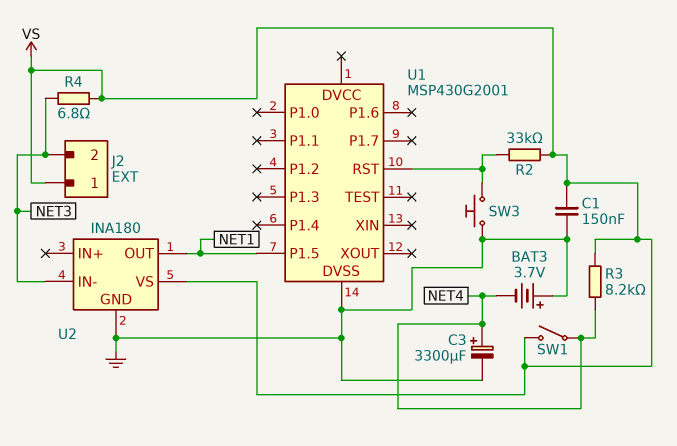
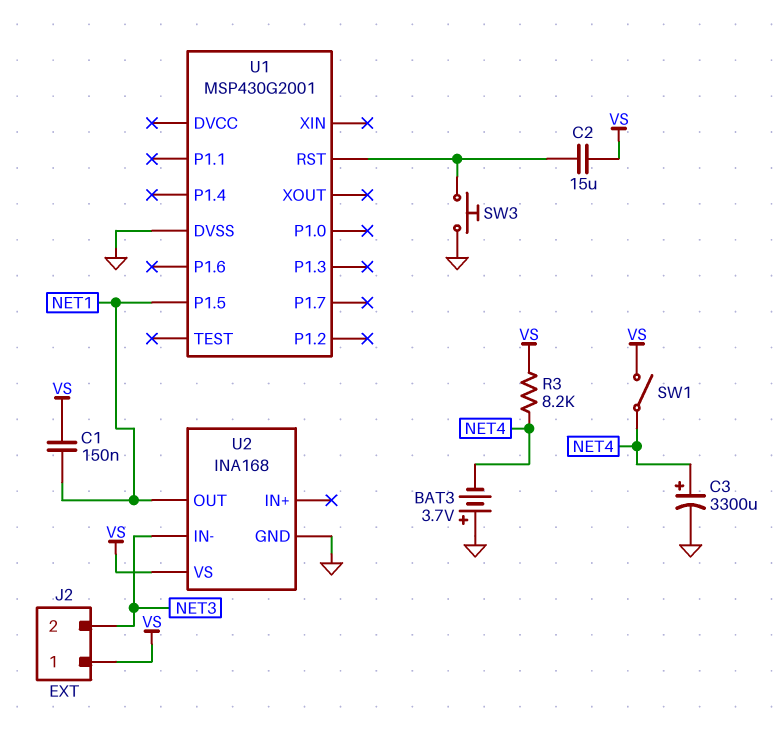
C1: 150nF (GND, VS) -> 150nF (NET1, VS)
C2: none -> 15uF (U1/RST, VS)
R2: 33k (U1/RST, VS) -> none
R4: 6.8 (NET3, VS) -> none
U2: INA180 -> INA168

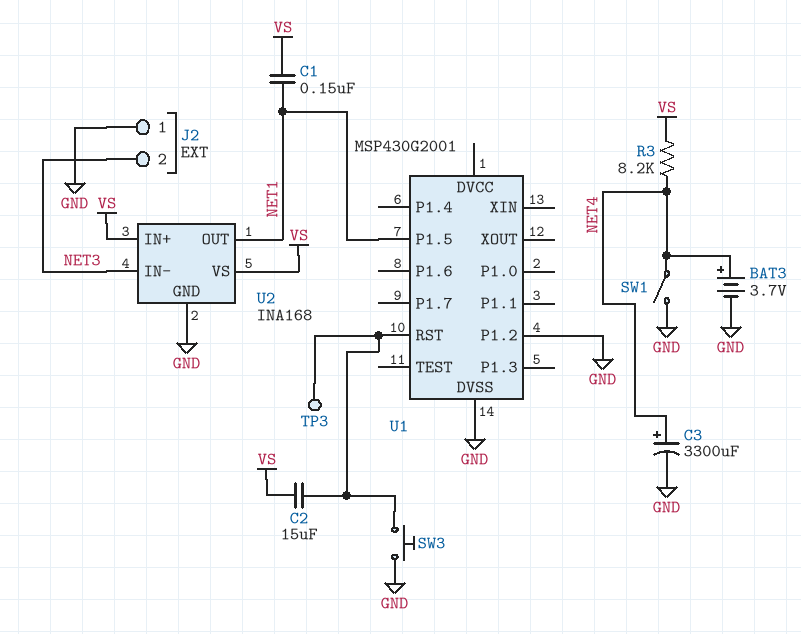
BAT3: 3.7V (plus GND, minus NET4) -> 3.7V (plus NET4, minus GND)
J2 pin 1: VS -> GND
SW1: switch (NET4, VS) -> switch (GND, NET4)
TP3: none -> test point (U1/RST)
U1 pin P1.2: none -> GND
U2 pin IN+: none -> VS

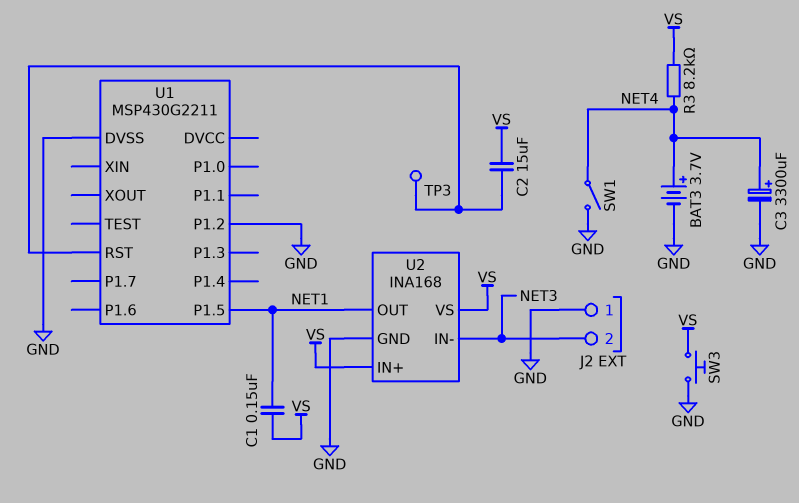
SW3: button (GND, U1/RST) -> button (GND, VS)
U1: MSP430G2001 -> MSP430G2211

